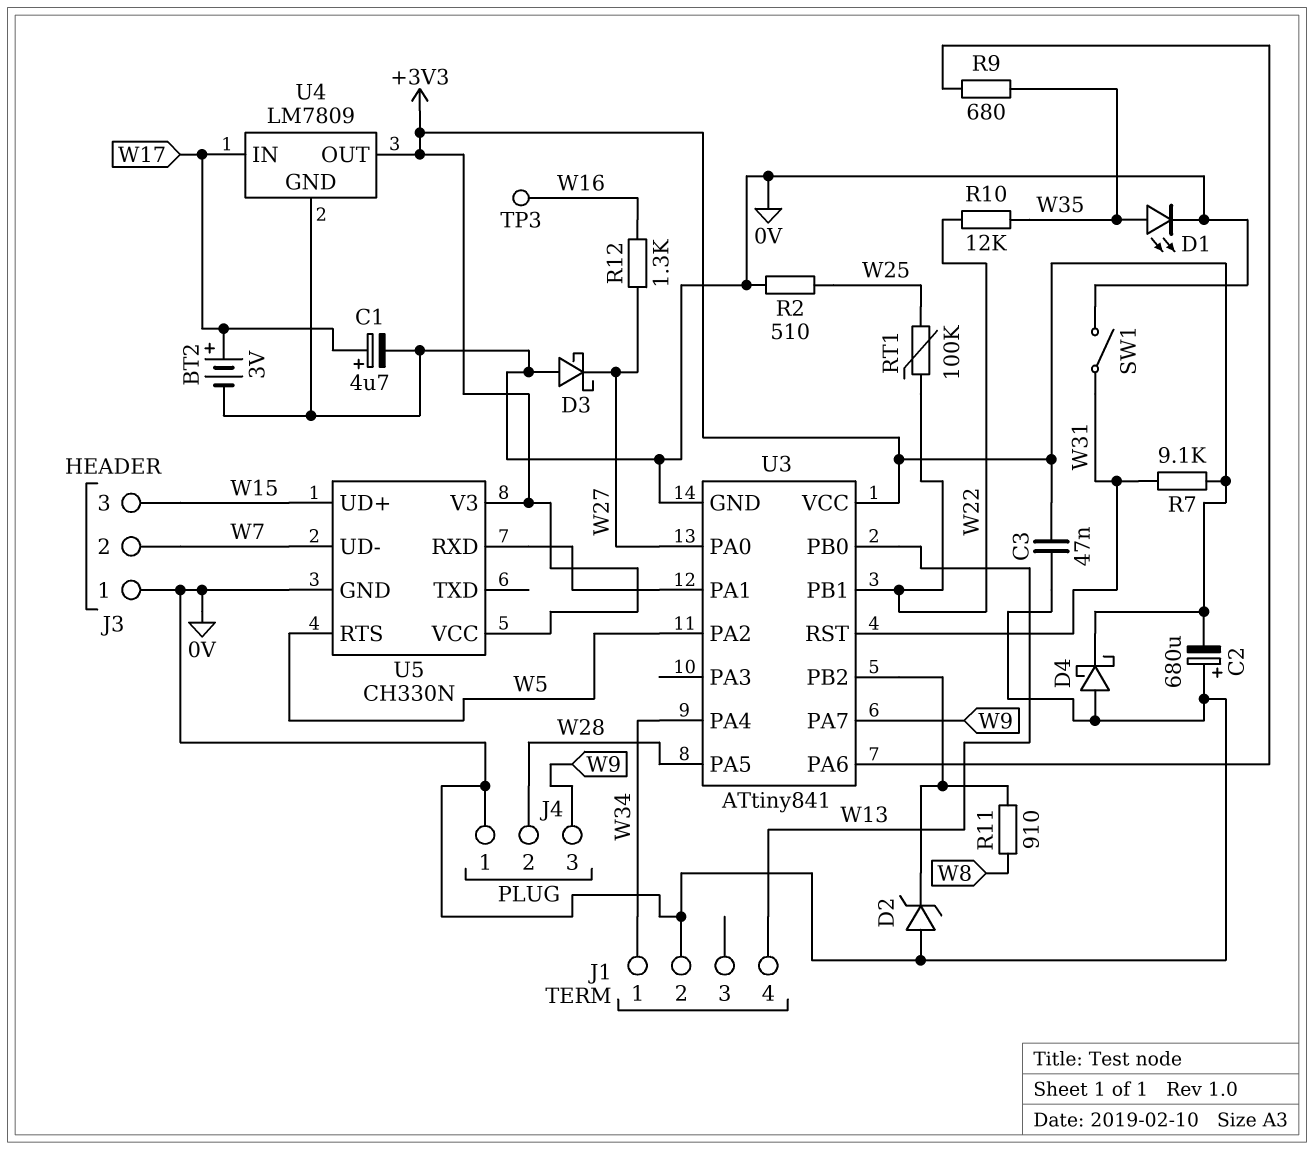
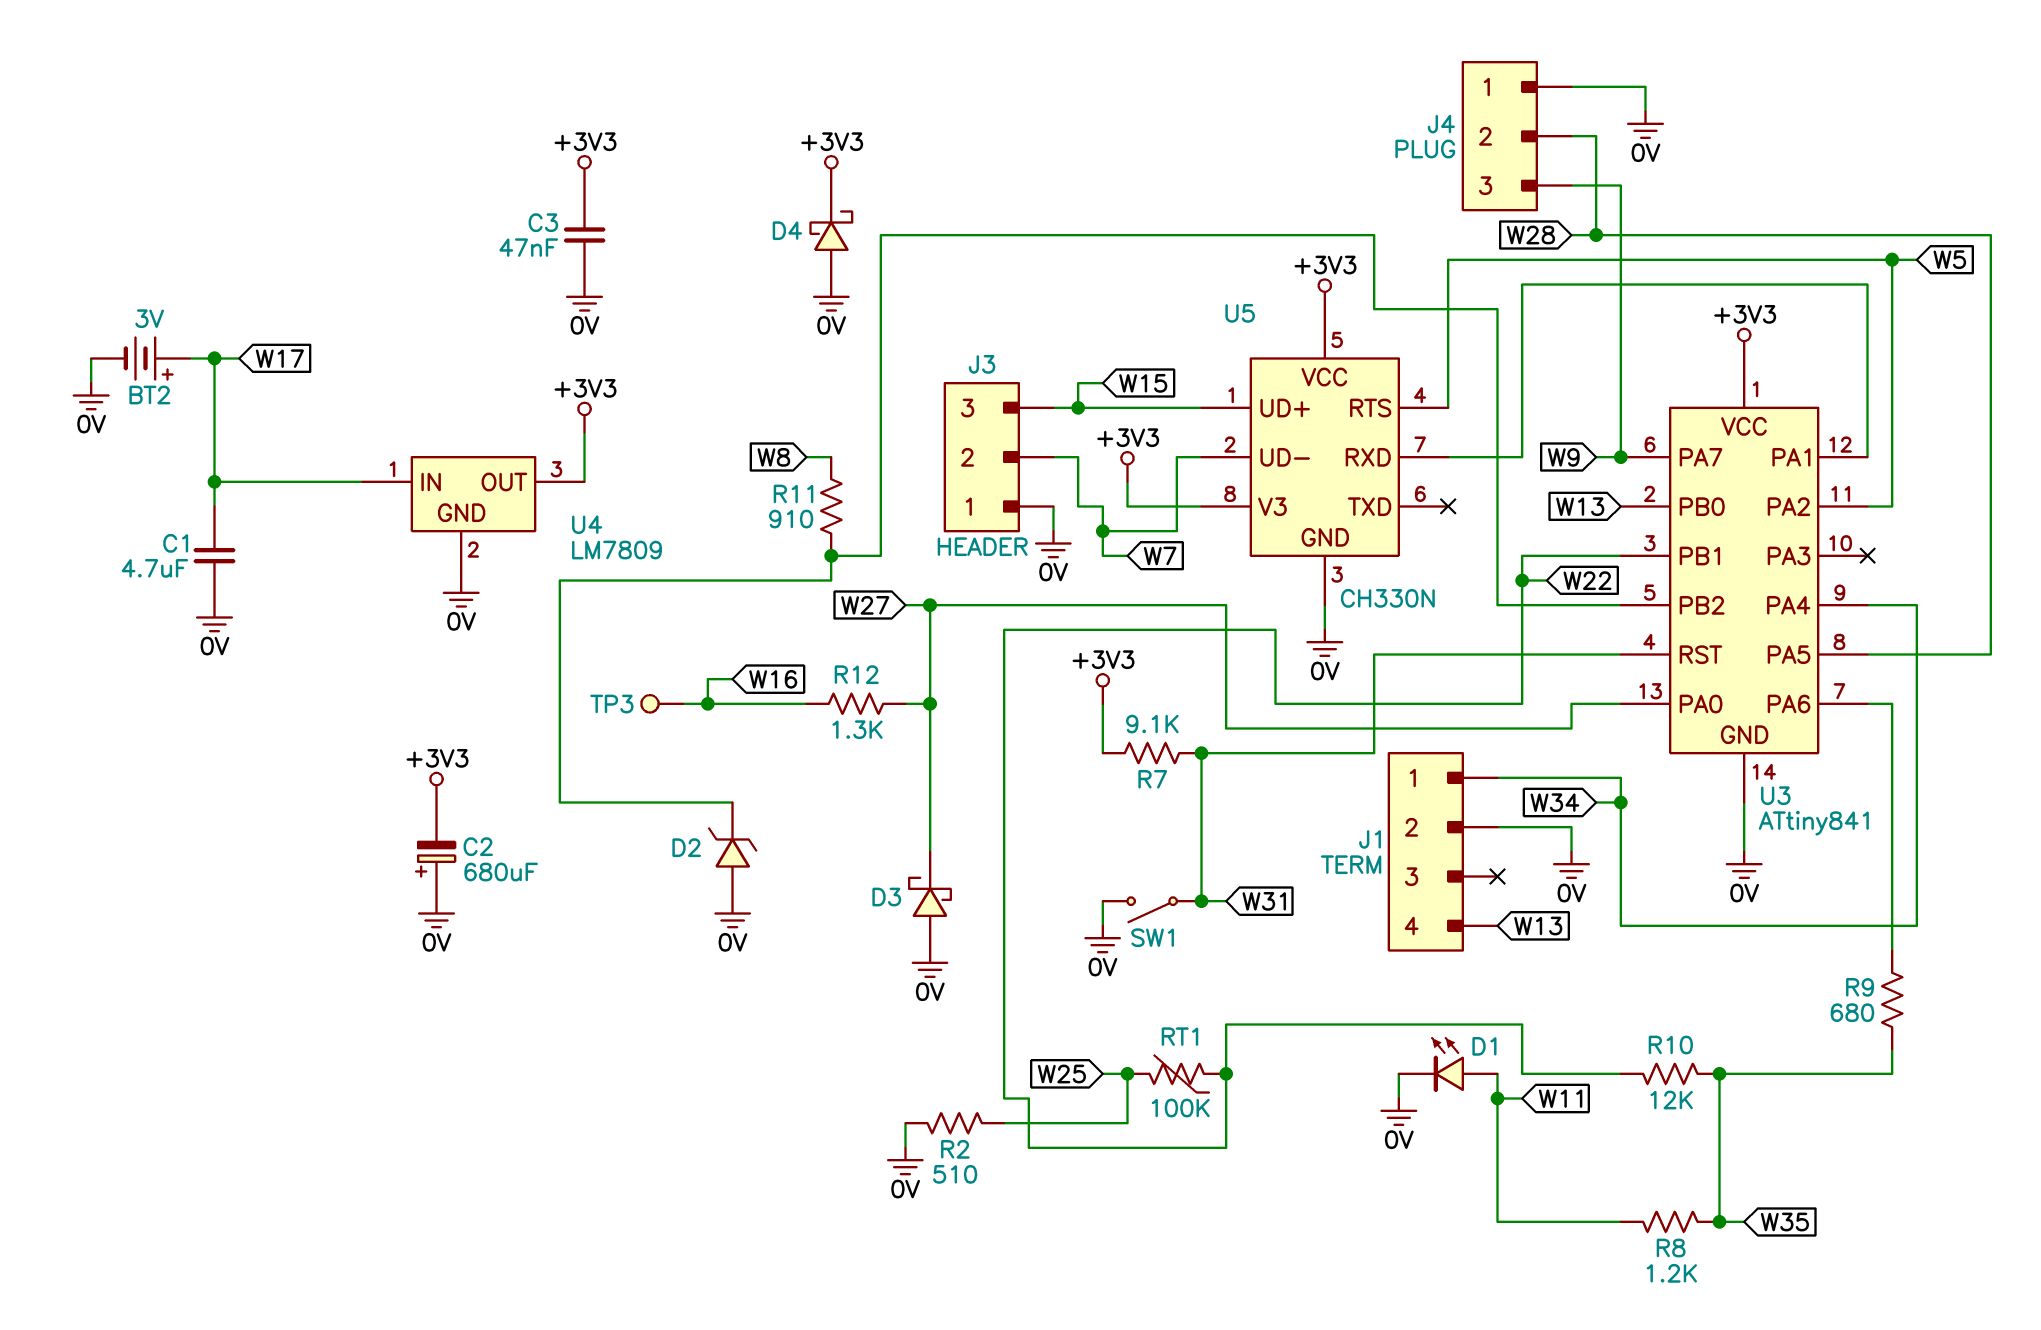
C1: 4.7uF (plus W17, minus 0V) -> 4.7uF (0V, W17)
D1: LED (A W35, K 0V) -> LED (A W11, K 0V)
R8: none -> 1.2k (W11, W35)

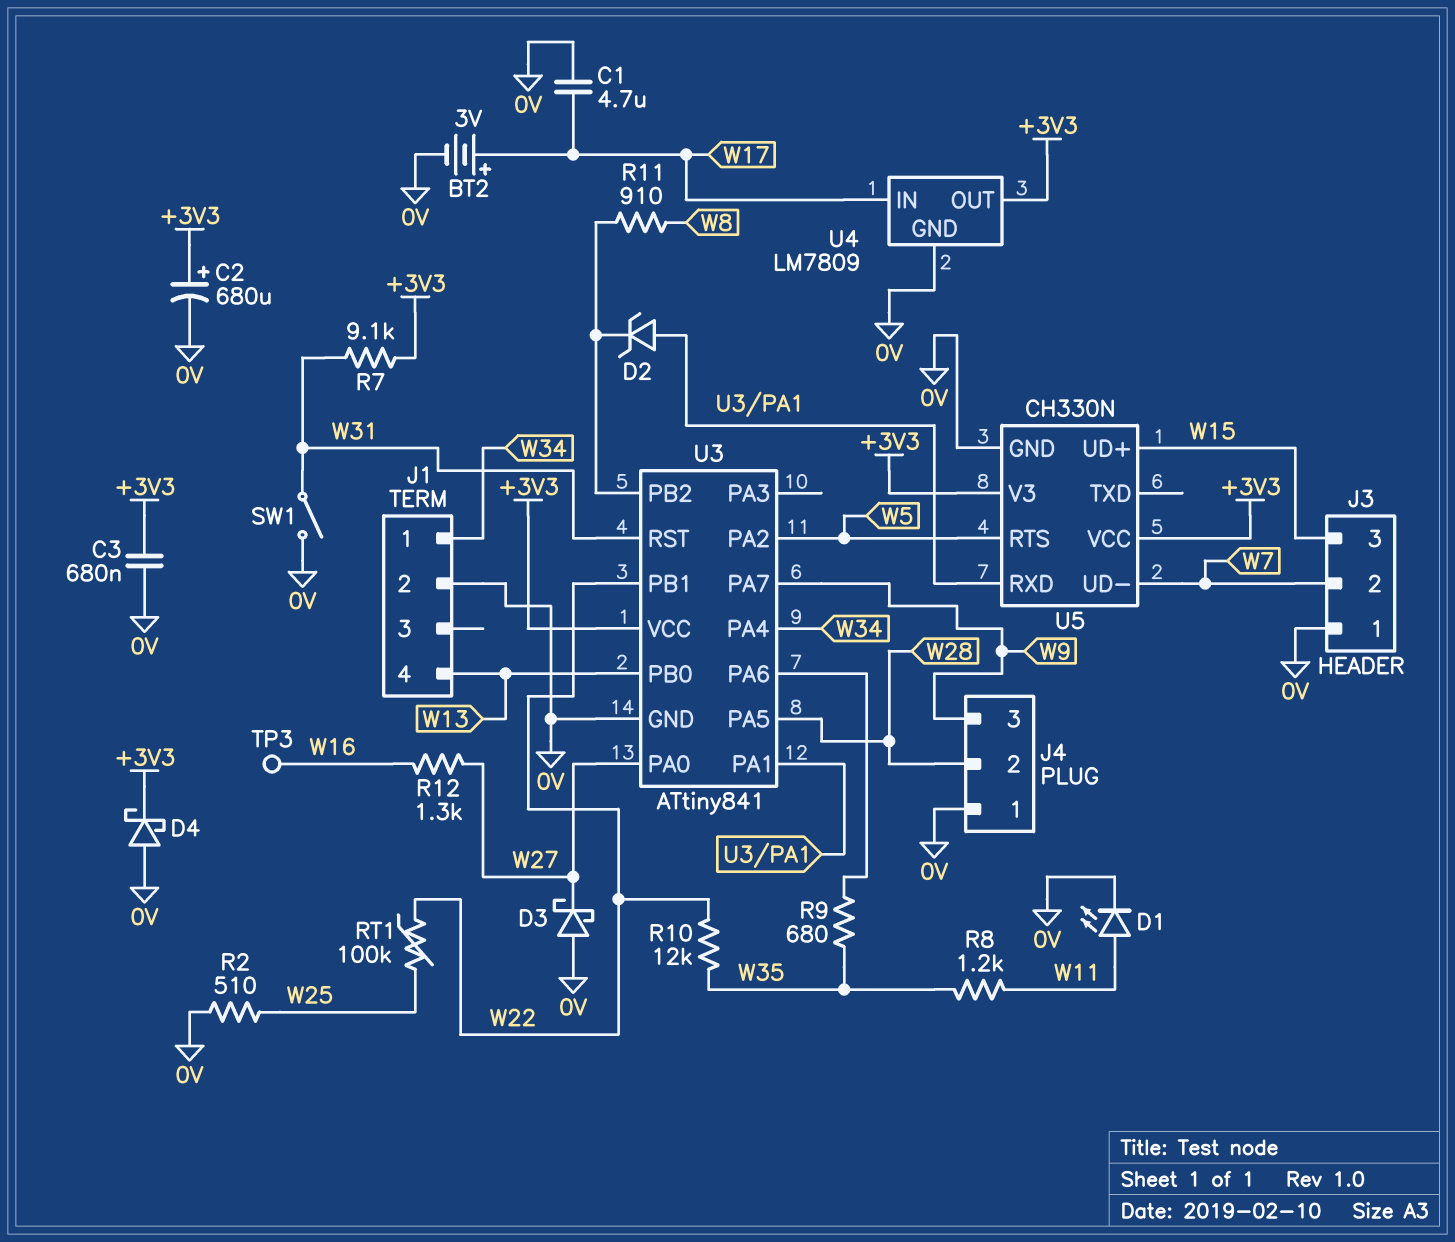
C2: 680uF (plus 0V, minus +3V3) -> 680uF (plus +3V3, minus 0V)
C3: 47nF (+3V3, 0V) -> 680nF (+3V3, 0V)
D2: zener (A 0V, K U3/PB2) -> zener (A U3/PA1, K U3/PB2)

